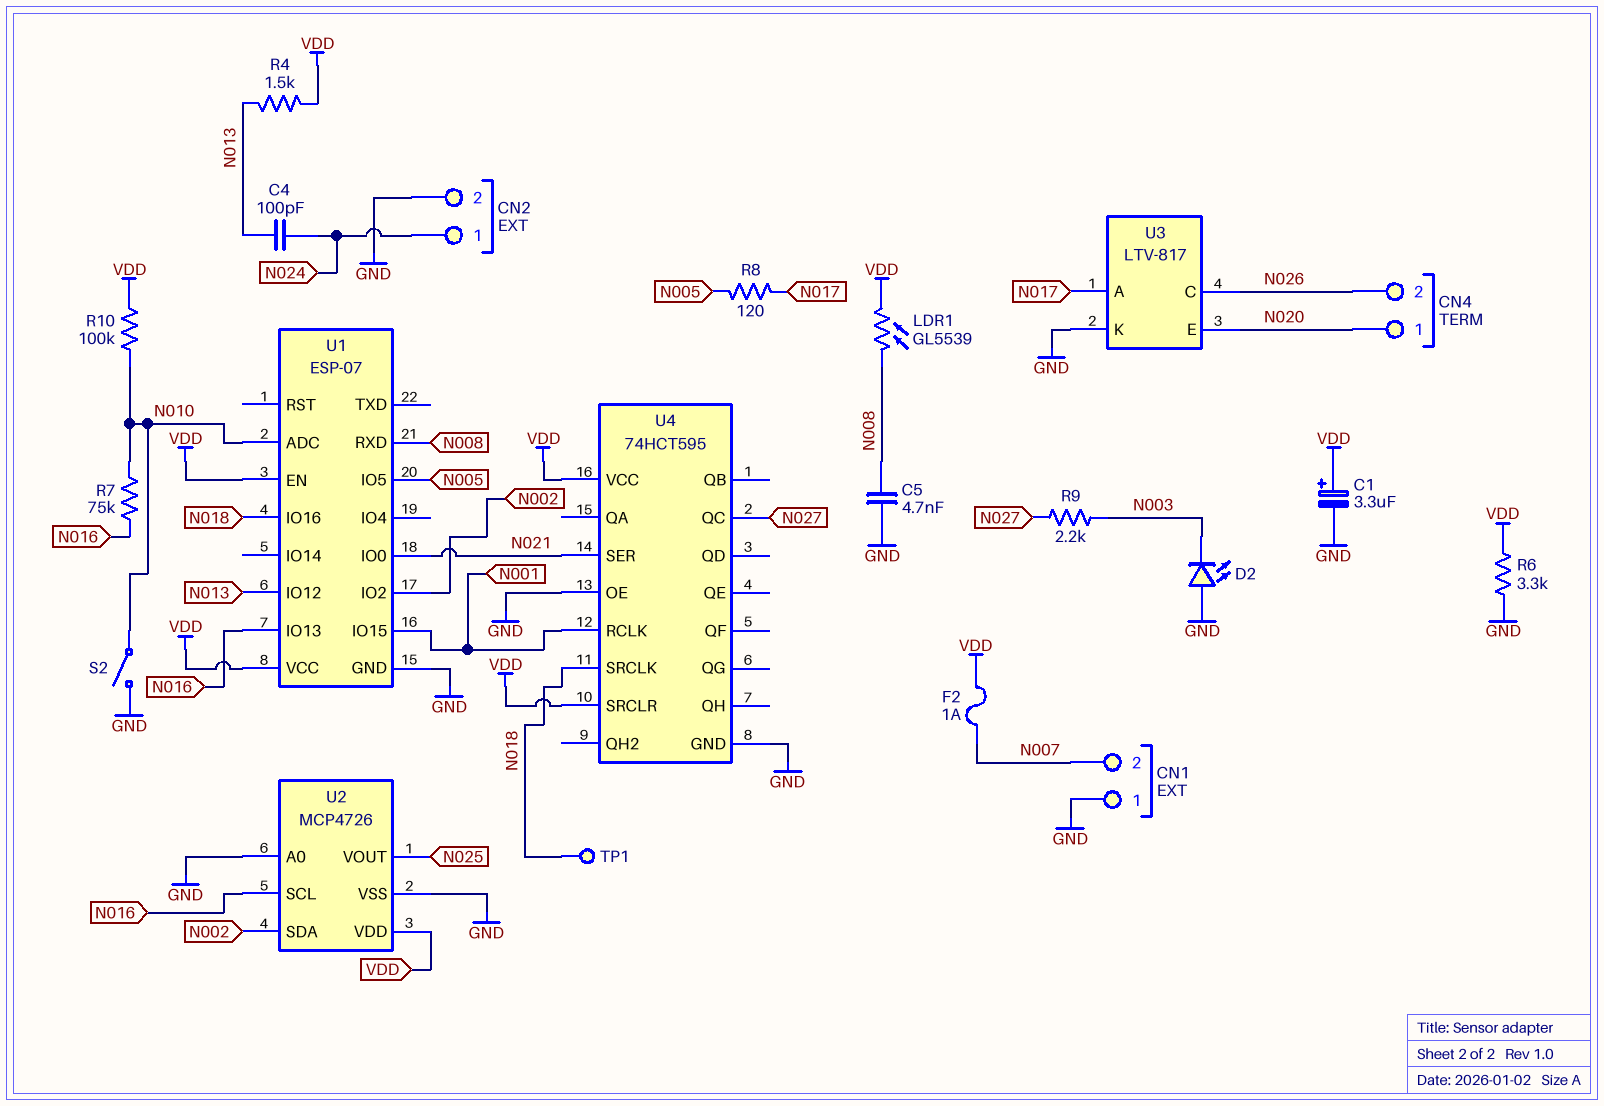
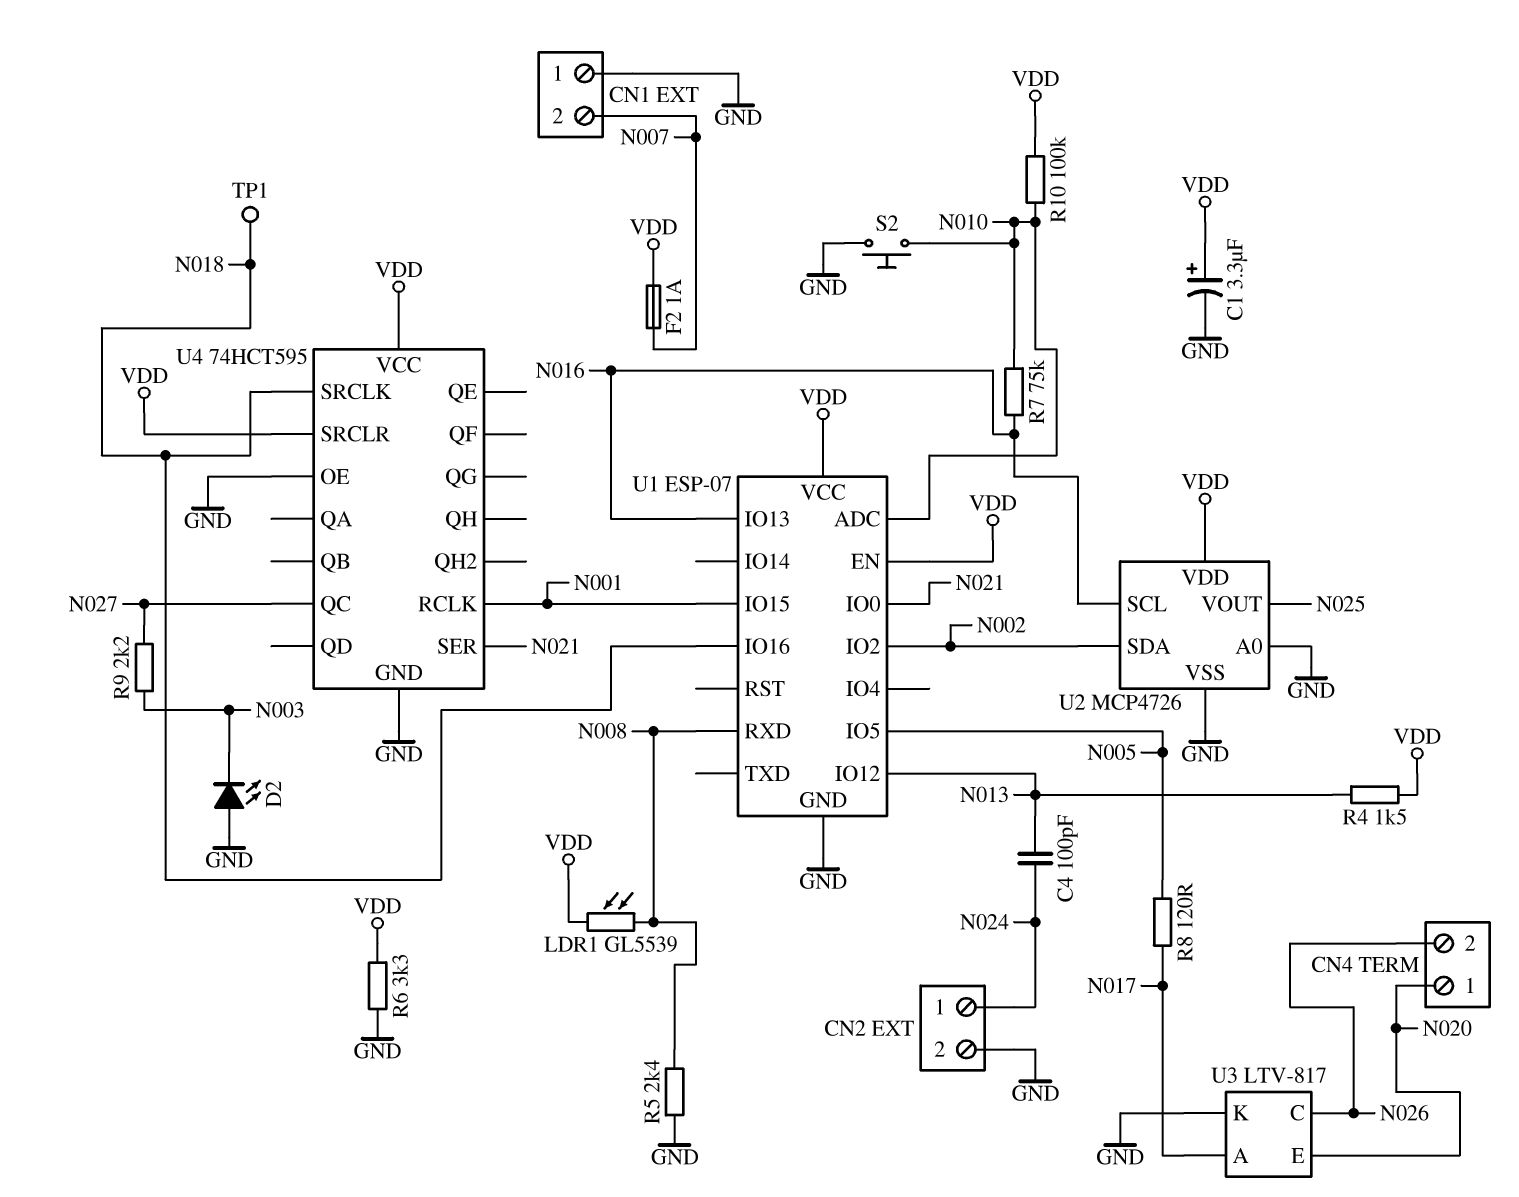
C5: 4.7nF (GND, N008) -> none
R5: none -> 2.4k (GND, N008)
S2: switch (GND, N010) -> button (GND, N010)

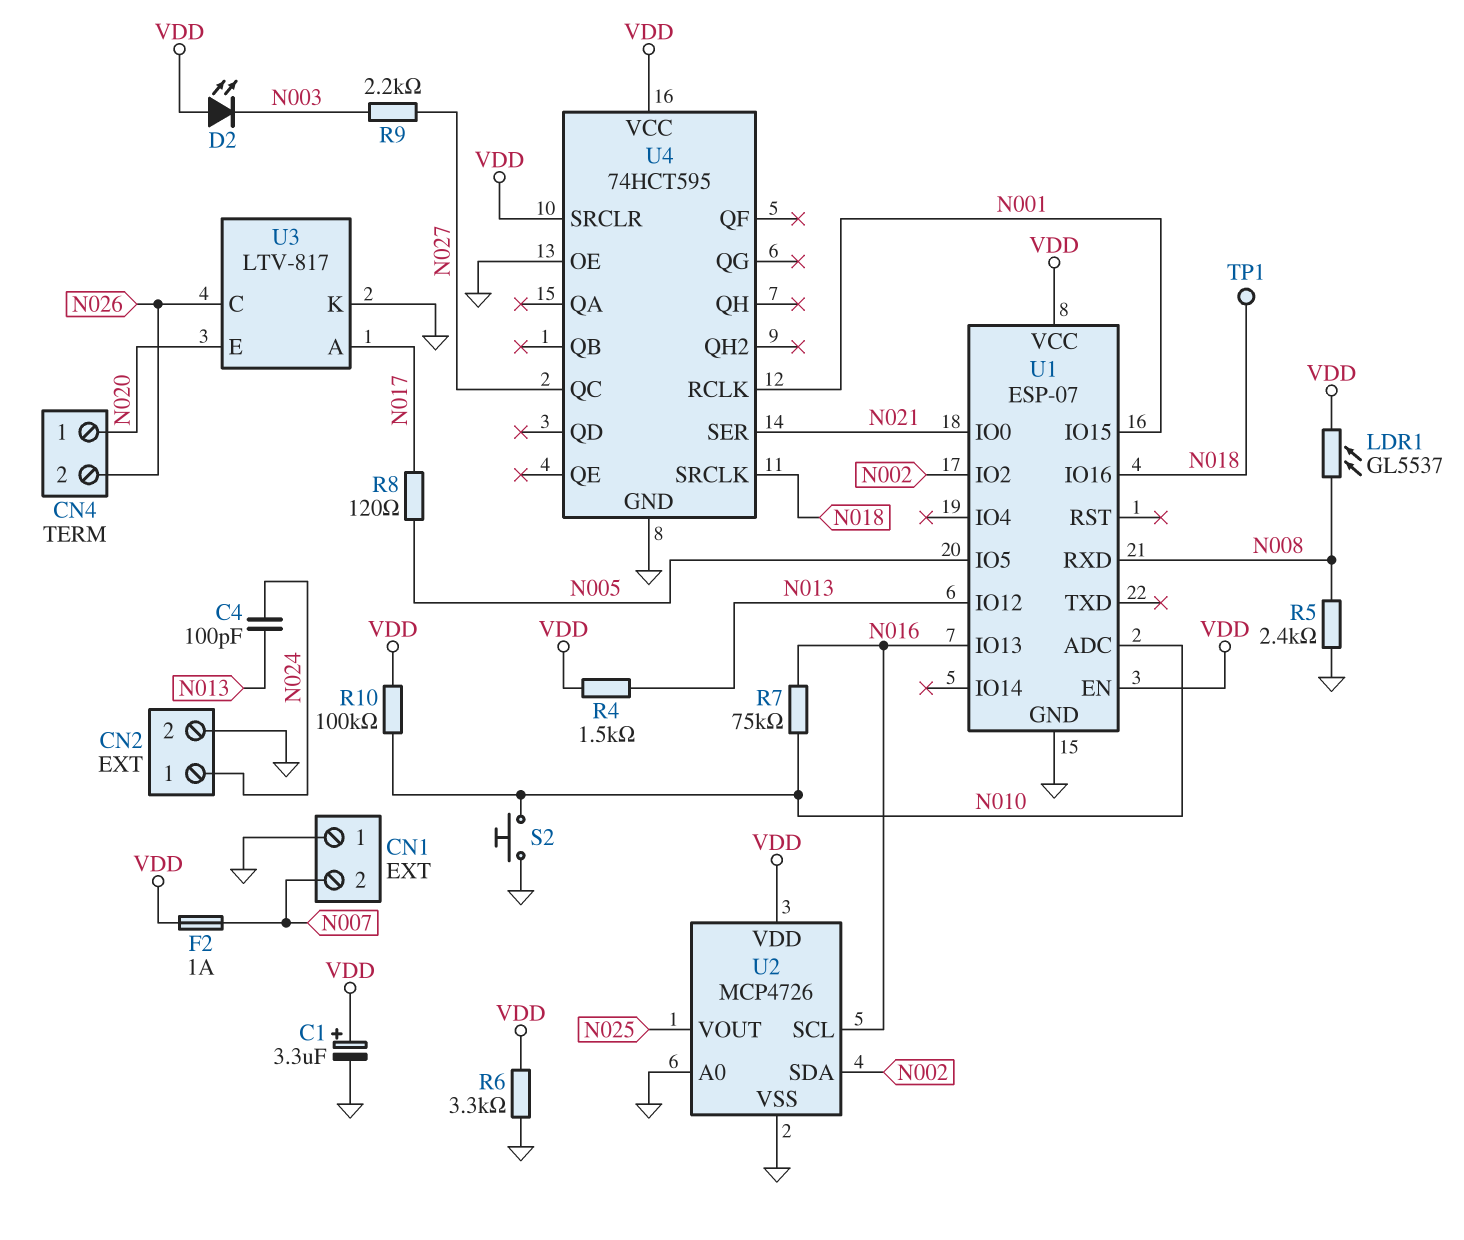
D2: LED (A GND, K N003) -> LED (A VDD, K N003)
LDR1: GL5539 (N008, VDD) -> GL5537 (N008, VDD)

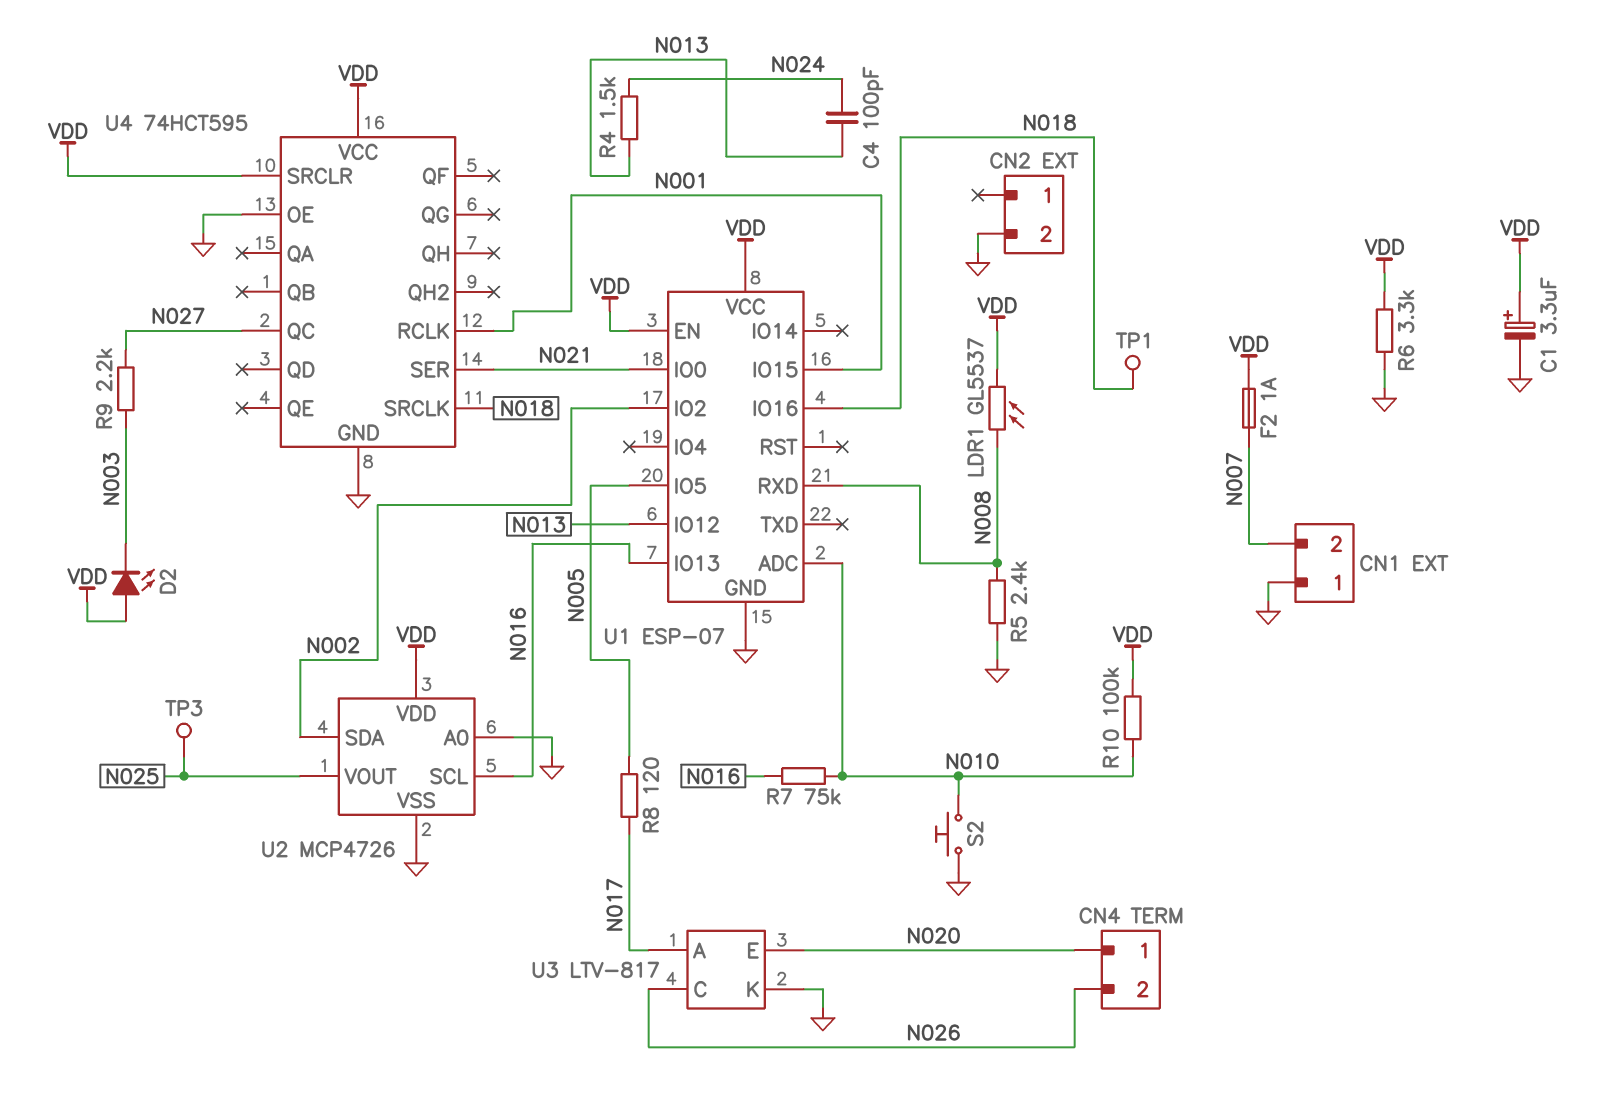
CN2 pin 1: N024 -> none
R4: 1.5k (N013, VDD) -> 1.5k (N013, N024)
TP3: none -> test point (N025)

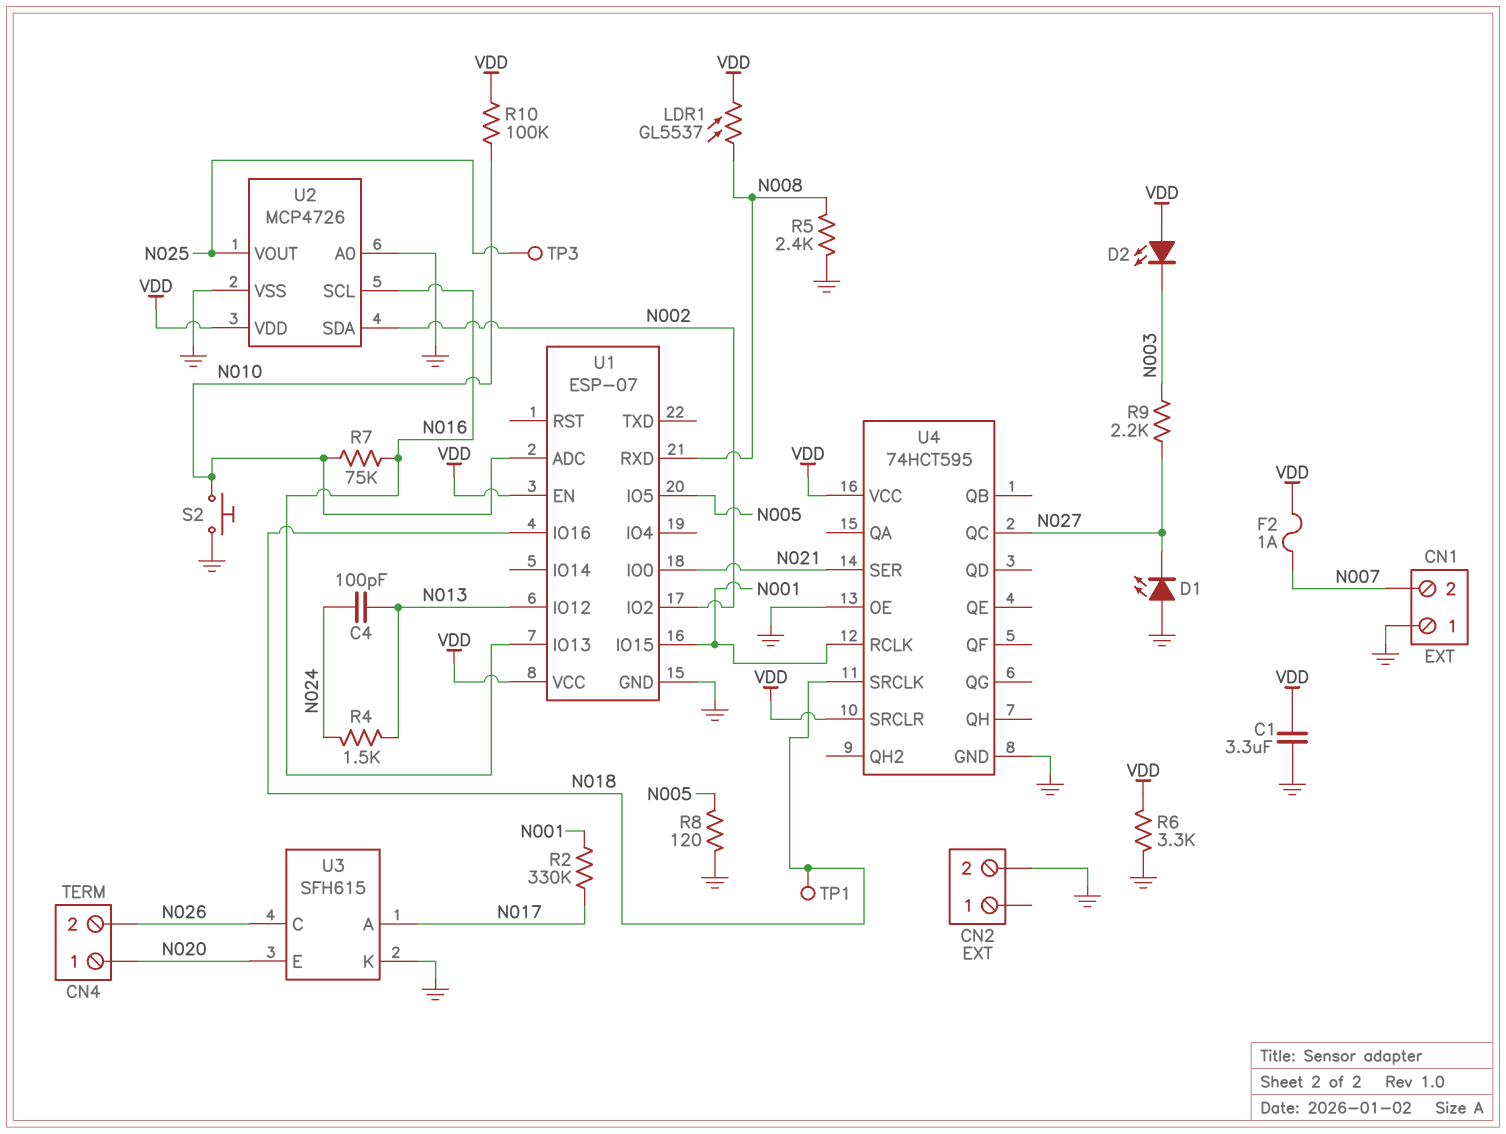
C1: 3.3uF (plus VDD, minus GND) -> 3.3uF (GND, VDD)
D1: none -> LED (A GND, K N027)
R2: none -> 330k (N001, N017)
R8: 120 (N005, N017) -> 120 (GND, N005)
U3: LTV-817 -> SFH615

